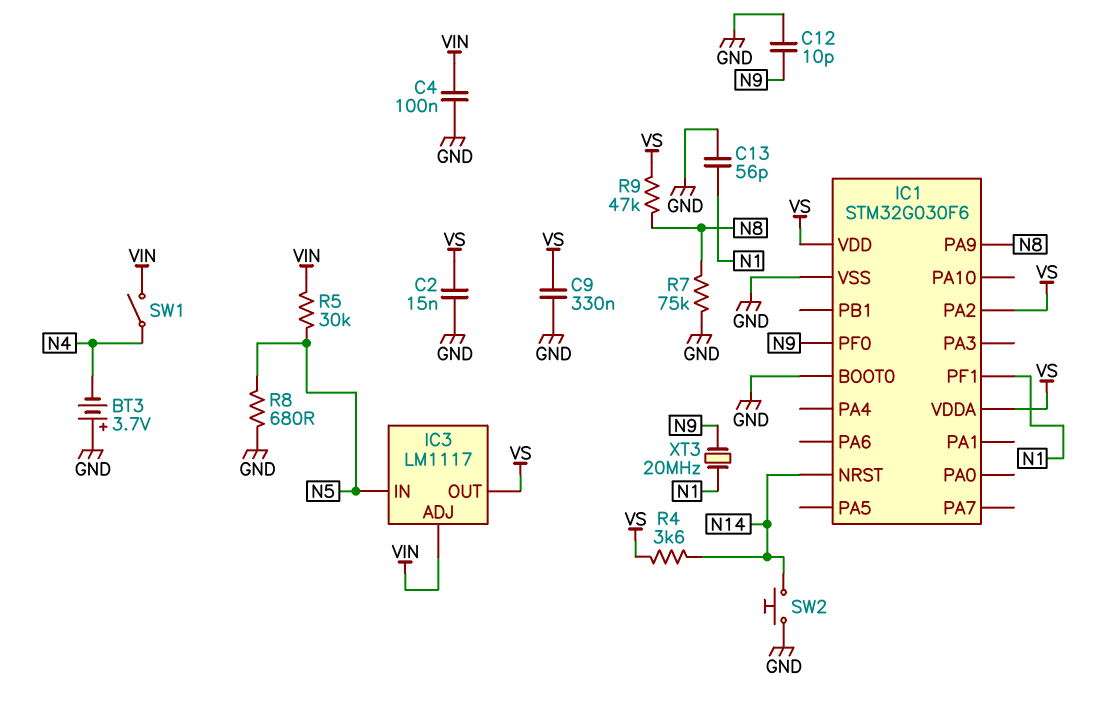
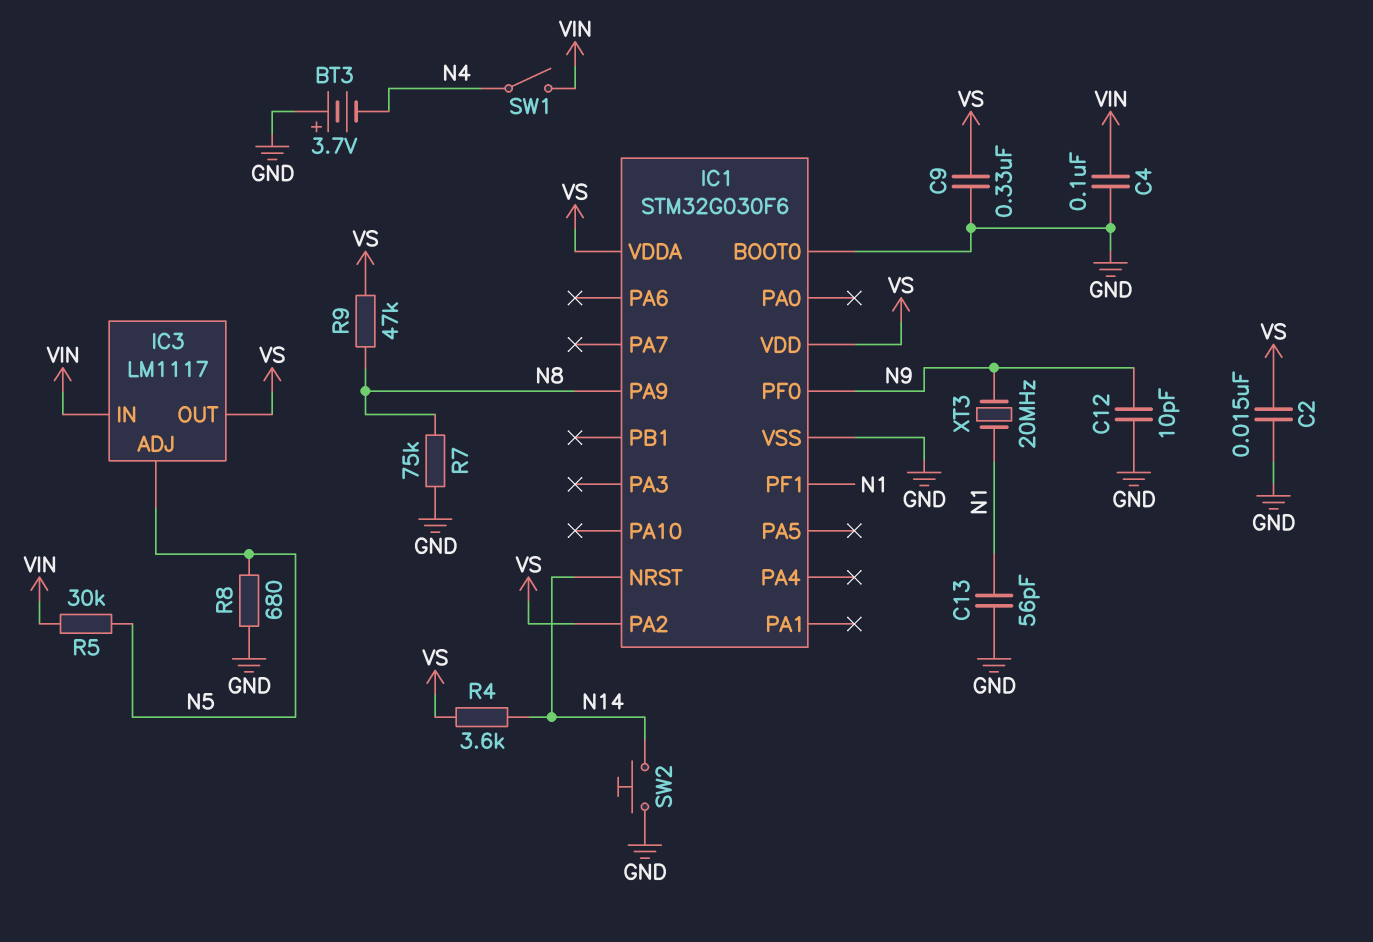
IC3 pin ADJ: VIN -> N5
IC3 pin IN: N5 -> VIN

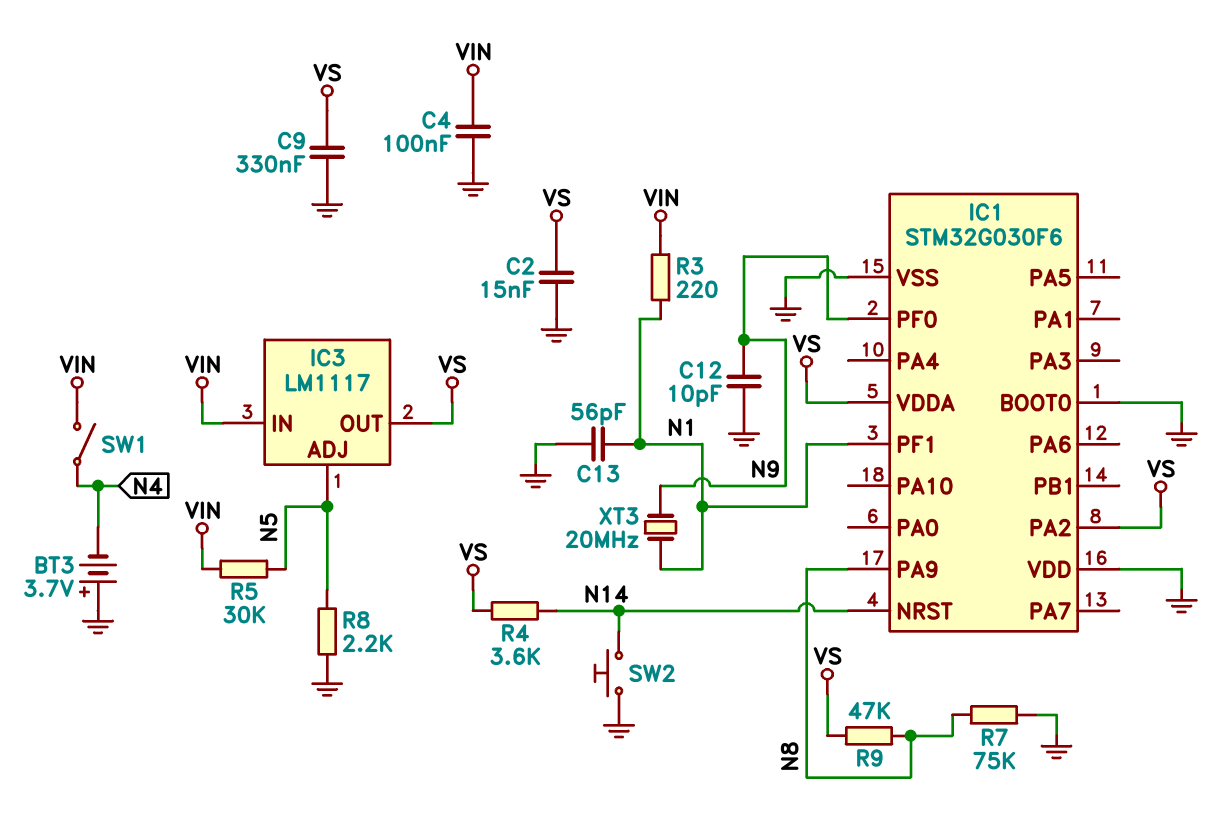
IC1 pin VDD: VS -> GND
R3: none -> 220 (N1, VIN)
R8: 680 (GND, N5) -> 2.2k (GND, N5)

